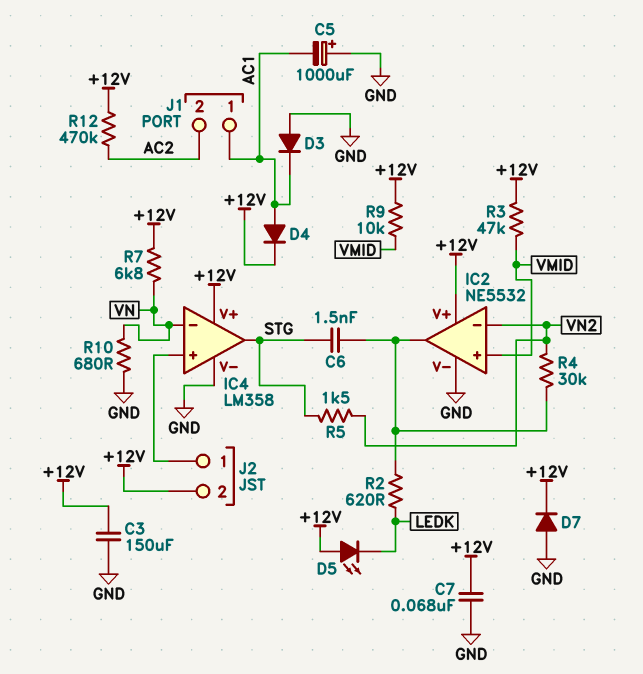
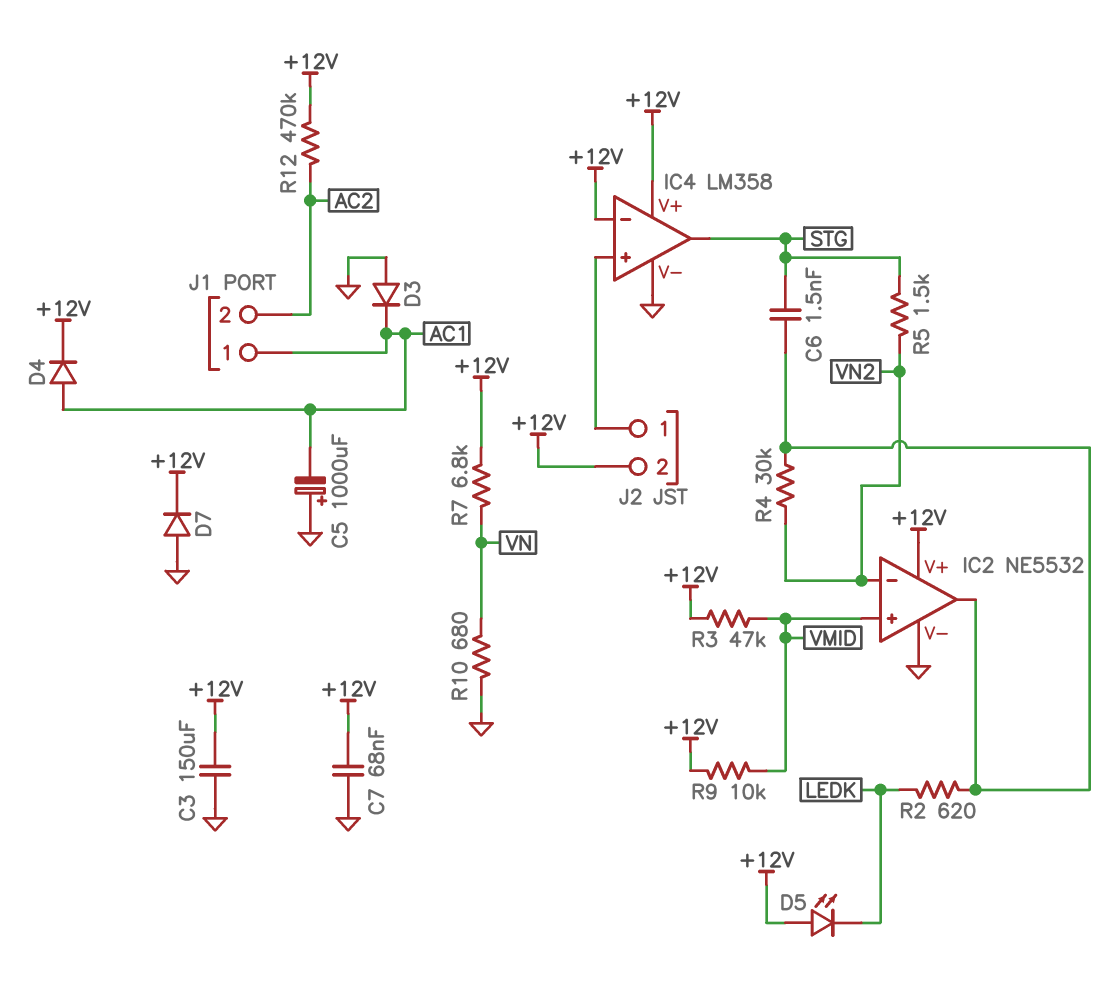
IC4 pin in-: VN -> +12V

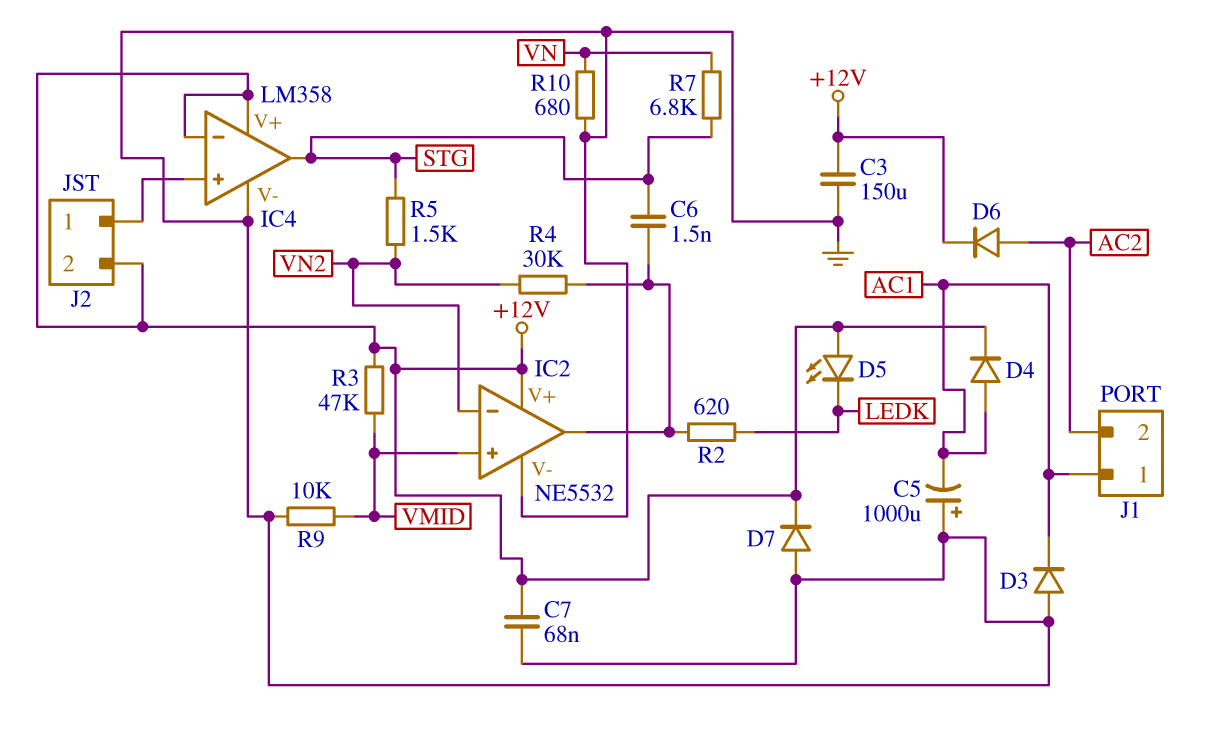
D6: none -> diode (A AC2, K +12V)
R7: 6.8k (+12V, VN) -> 6.8k (STG, VN)
R9: 10k (+12V, VMID) -> 10k (GND, VMID)
R12: 470k (+12V, AC2) -> none

